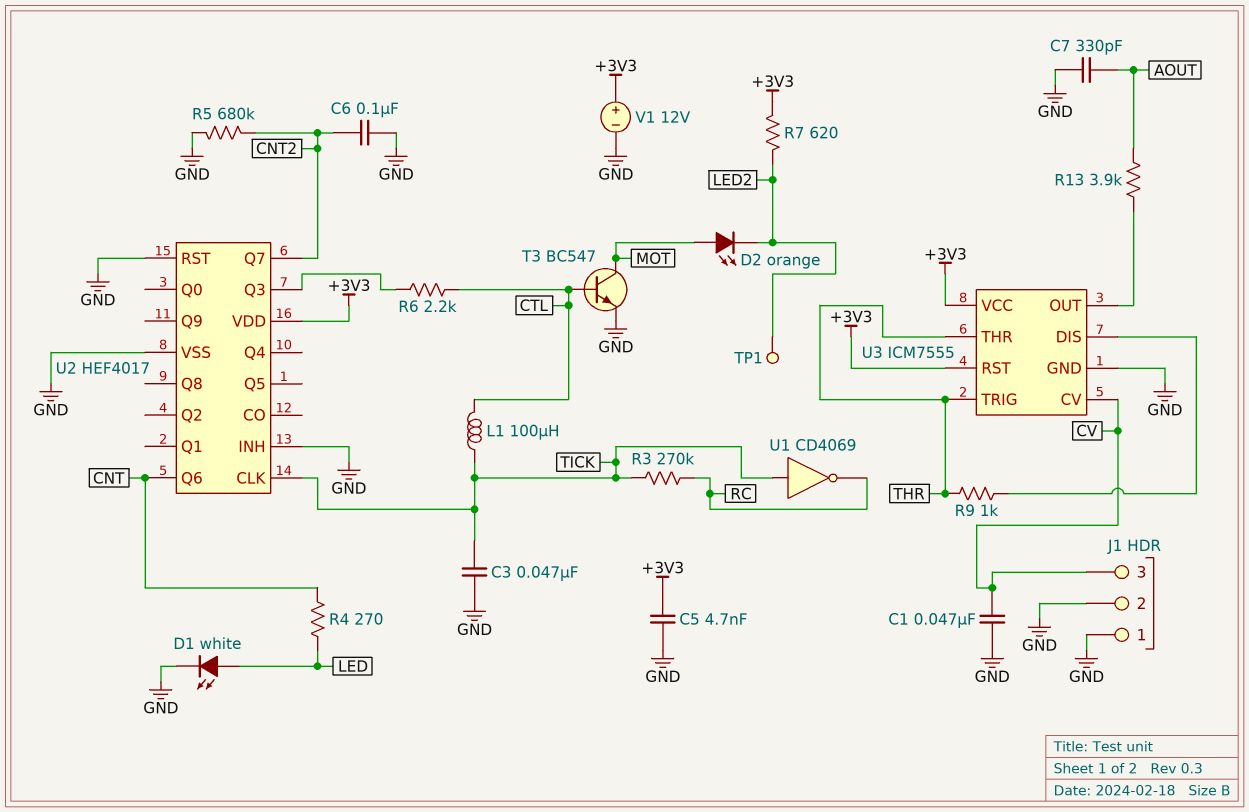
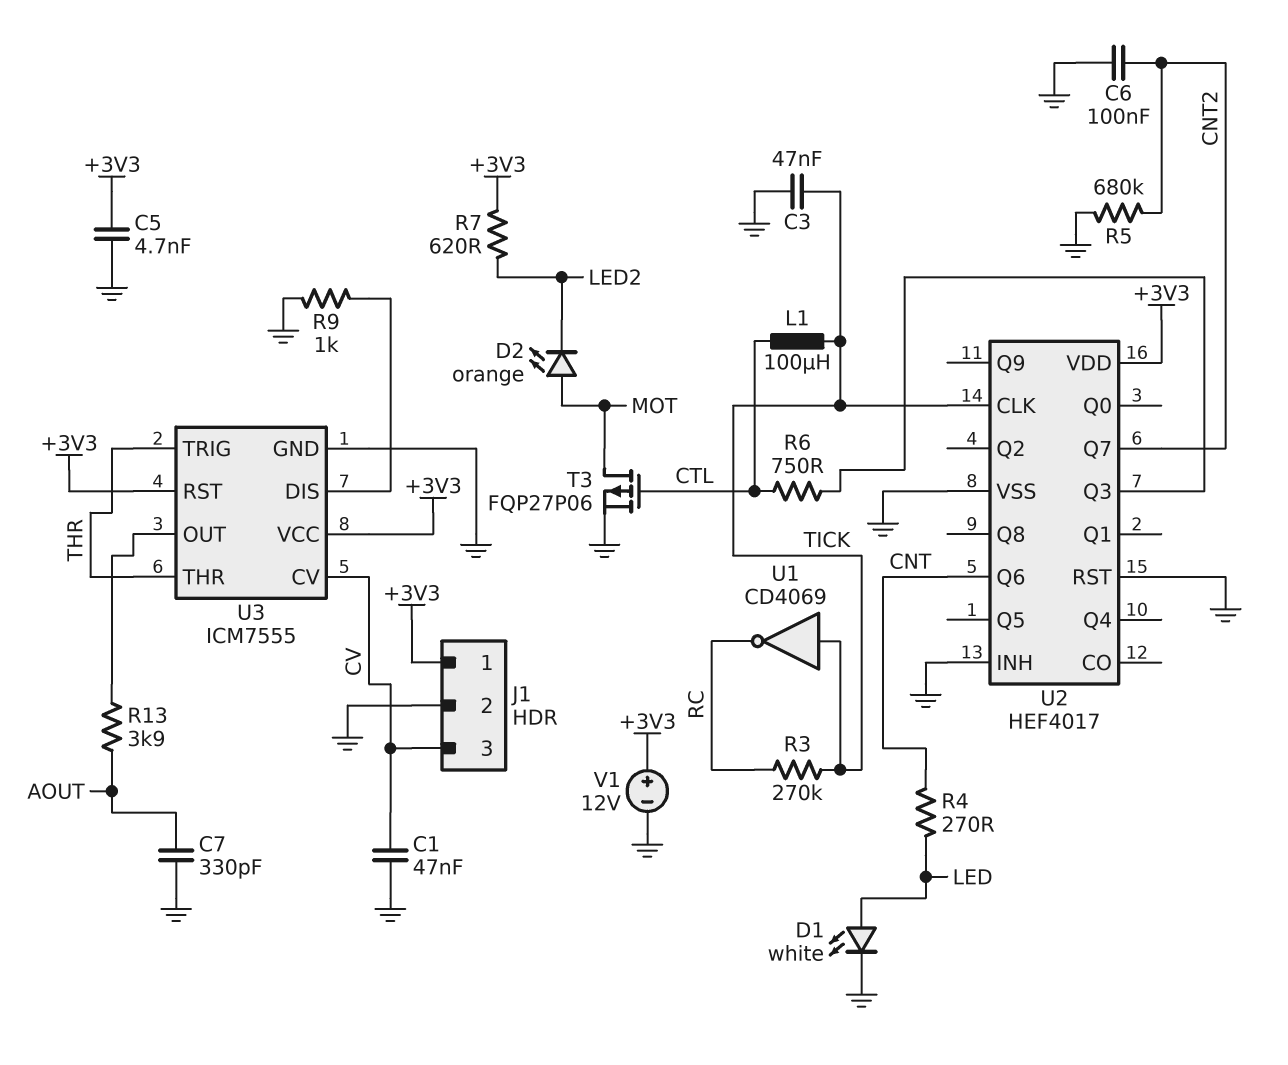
J1 pin 1: GND -> +3V3
R6: 2.2k (CTL, U2/Q3) -> 750 (CTL, U2/Q3)
R9: 1k (THR, U3/DIS) -> 1k (GND, U3/DIS)
T3: NPN BC547 (B CTL, C MOT, E GND) -> PMOS FQP27P06 (G CTL, D MOT, S GND)
TP1: test point (LED2) -> none

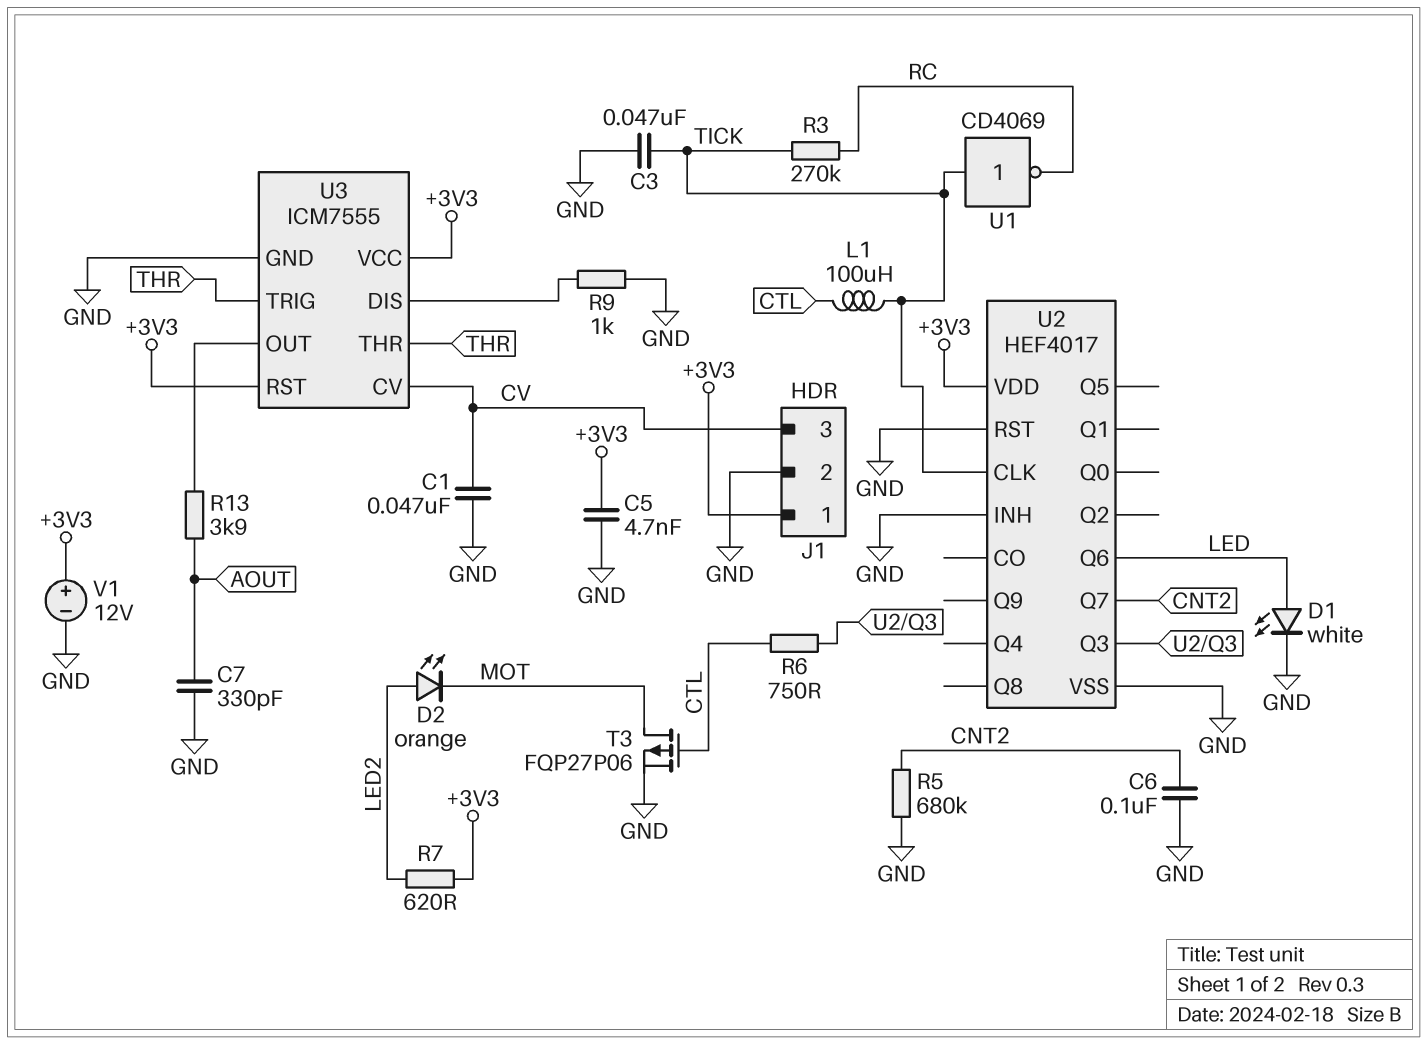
D2: LED orange (A MOT, K LED2) -> LED orange (A LED2, K MOT)
R4: 270 (CNT, LED) -> none
U2 pin Q6: CNT -> LED

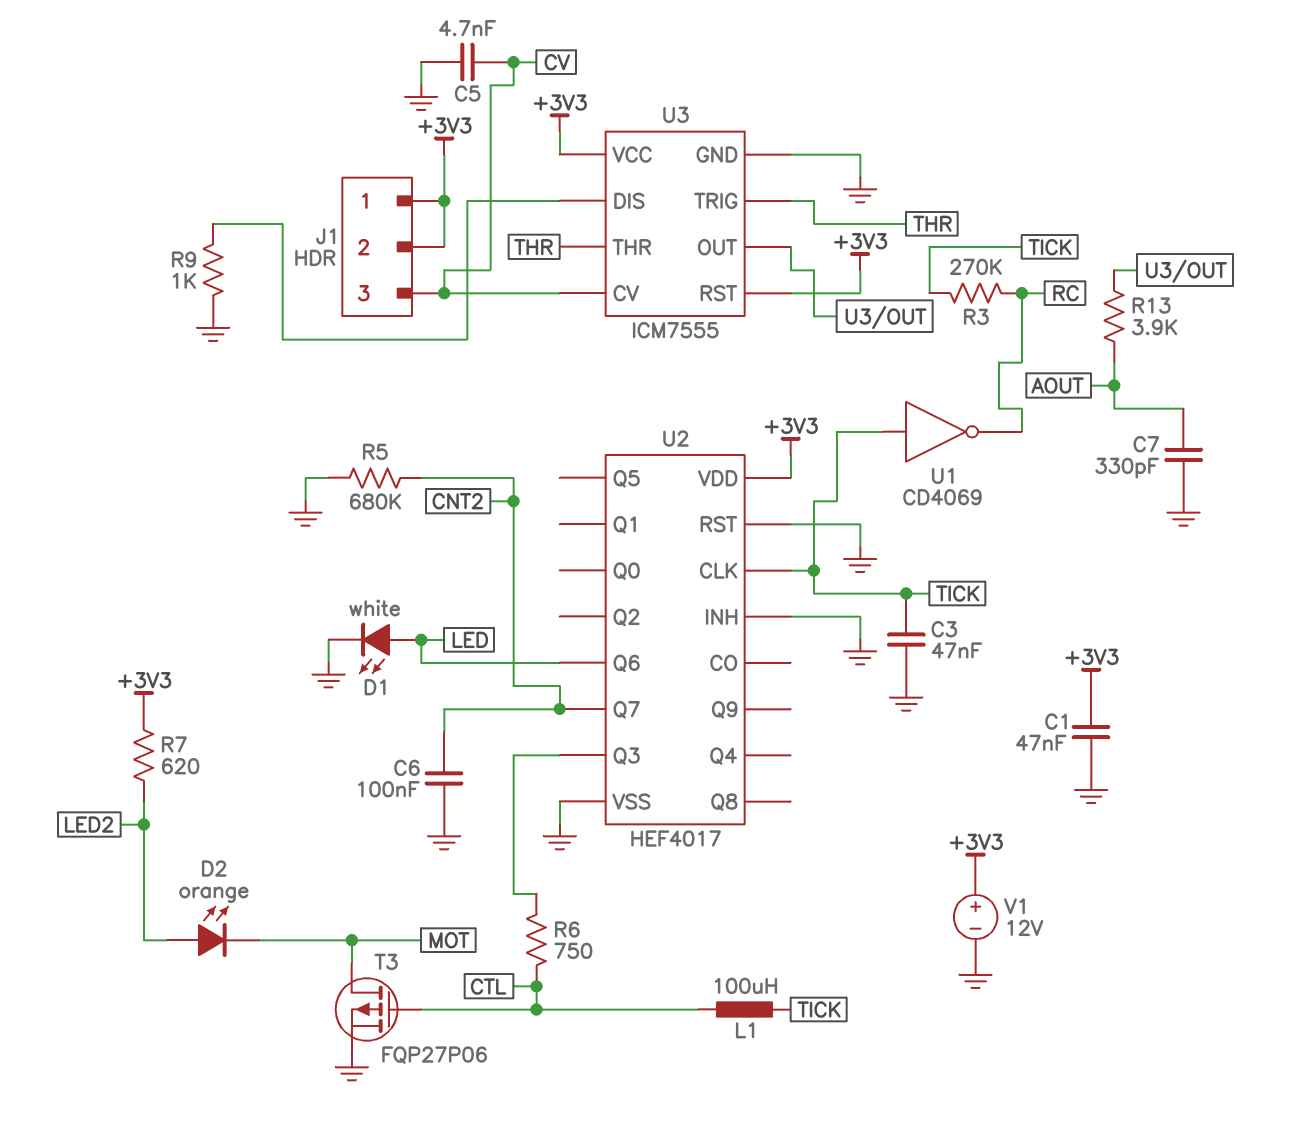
C1: 47nF (CV, GND) -> 47nF (+3V3, GND)
C5: 4.7nF (+3V3, GND) -> 4.7nF (CV, GND)
J1 pin 2: GND -> +3V3

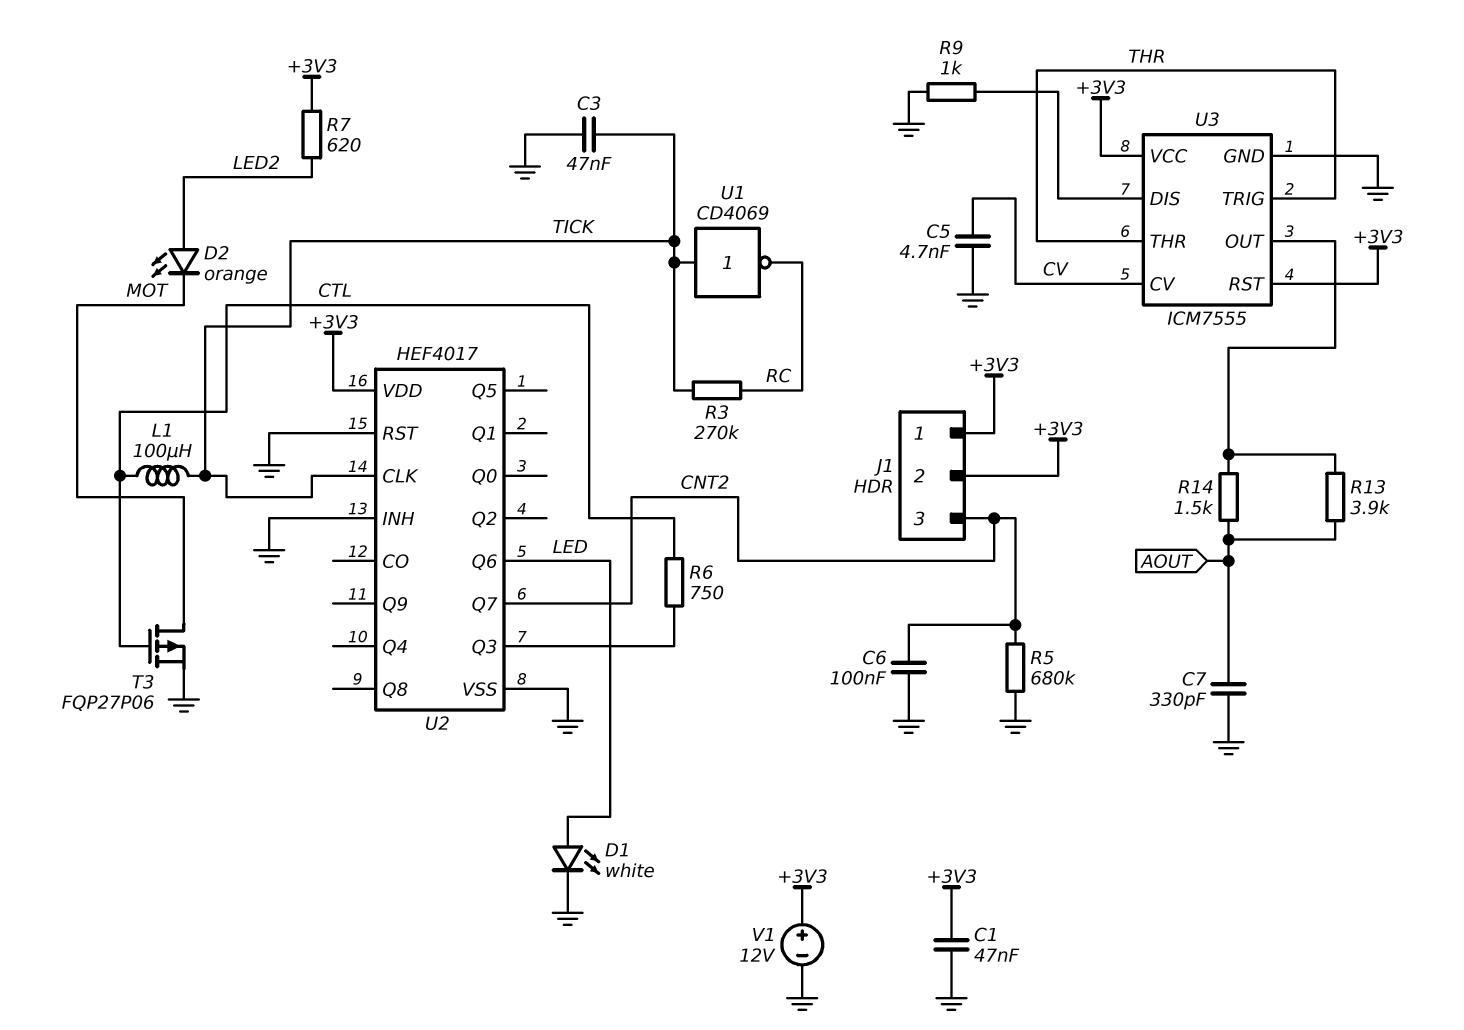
J1 pin 3: CV -> CNT2
R14: none -> 1.5k (AOUT, U3/OUT)

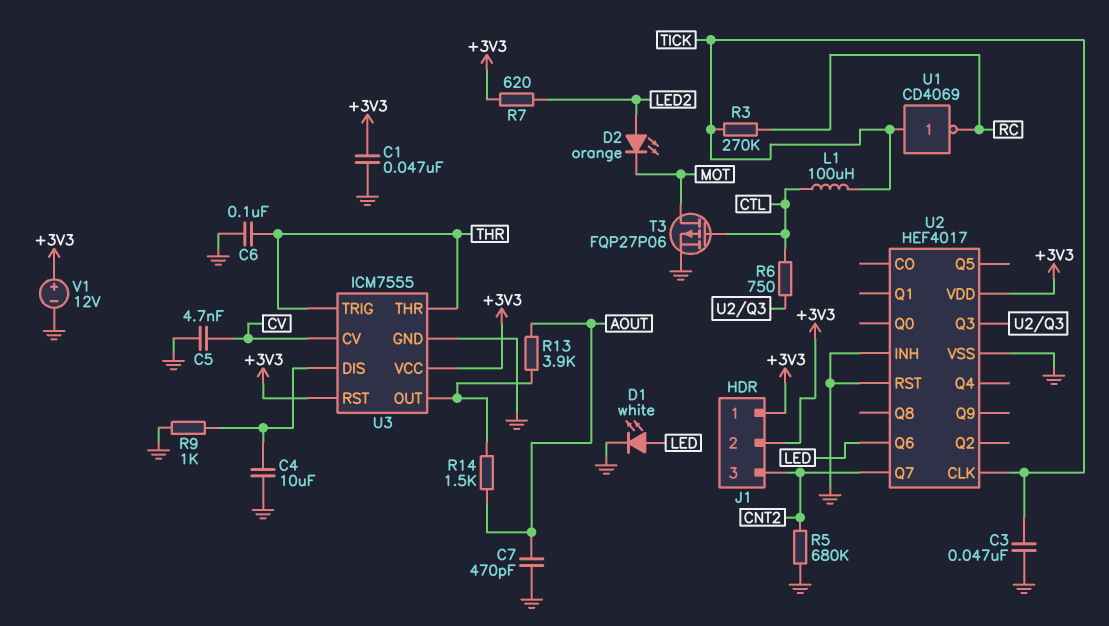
C4: none -> 10uF (GND, U3/DIS)
C6: 100nF (CNT2, GND) -> 100nF (GND, THR)
C7: 330pF (AOUT, GND) -> 470pF (AOUT, GND)

